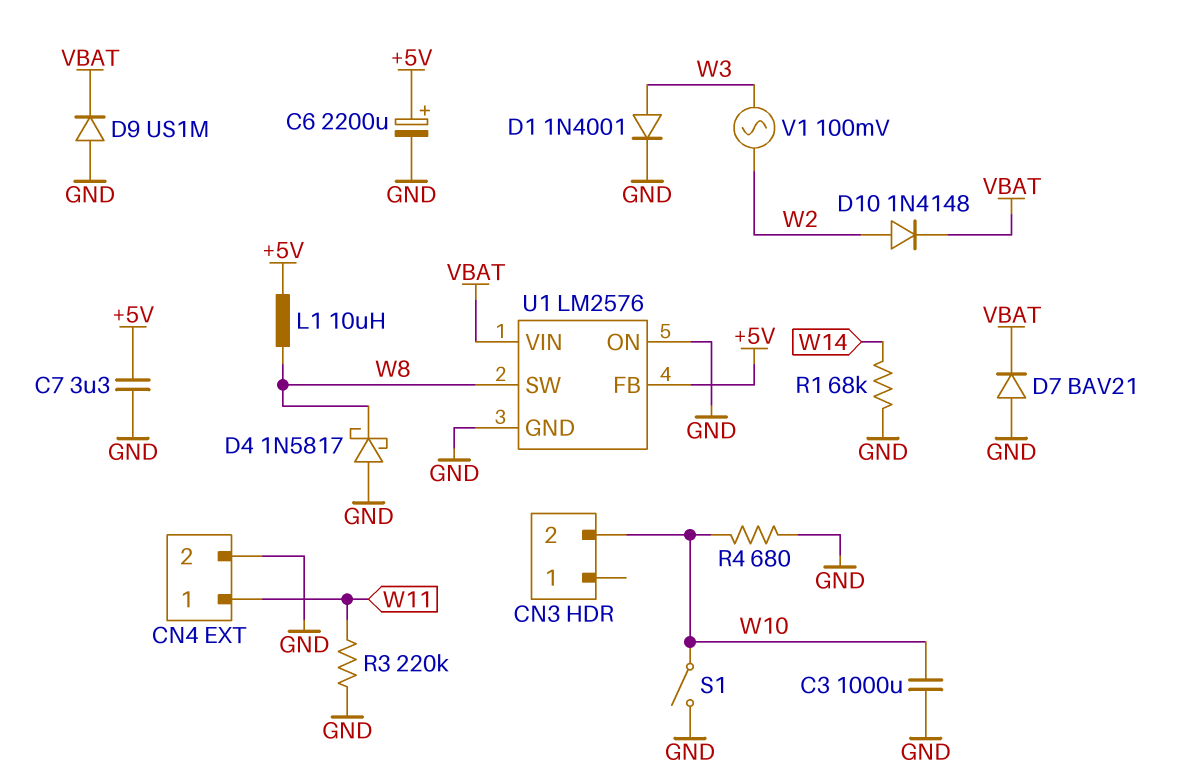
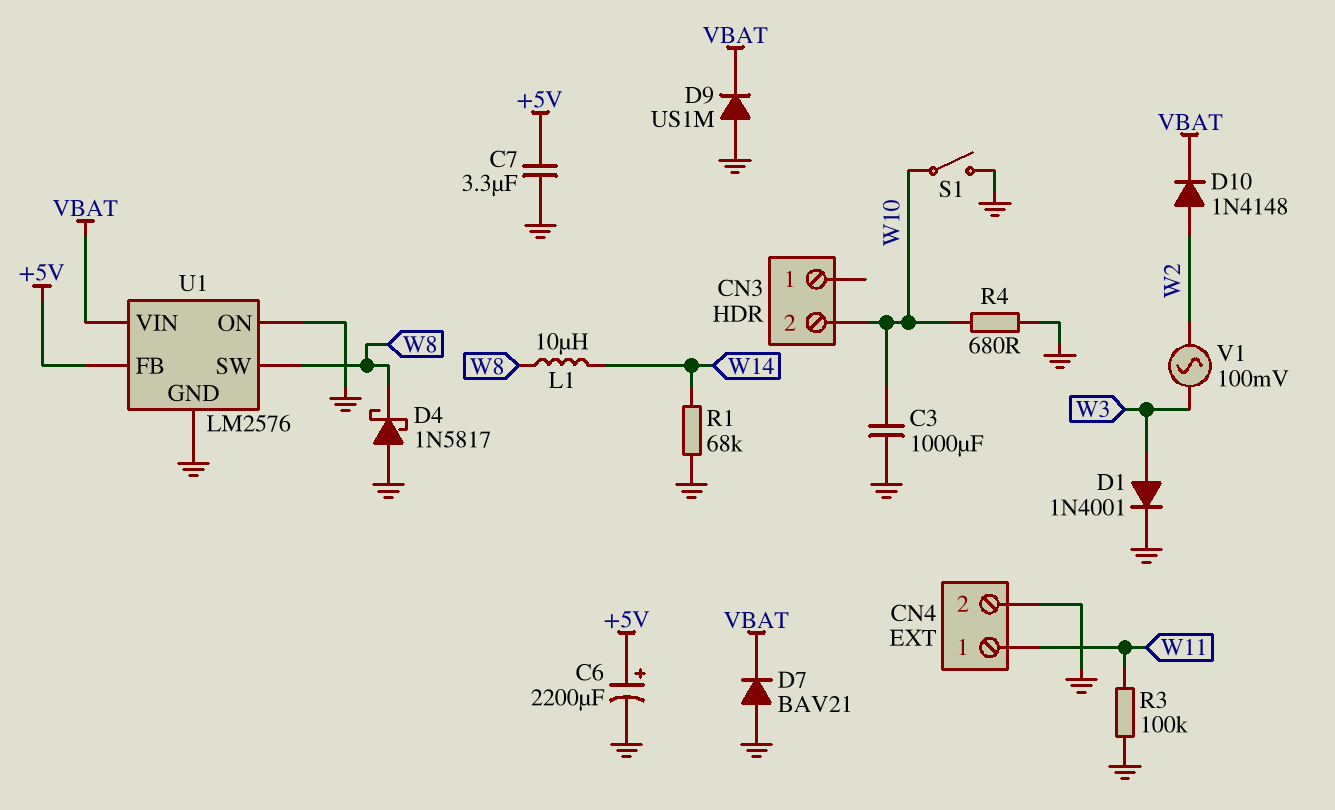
L1: 10uH (+5V, W8) -> 10uH (W8, W14)
R3: 220k (GND, W11) -> 100k (GND, W11)

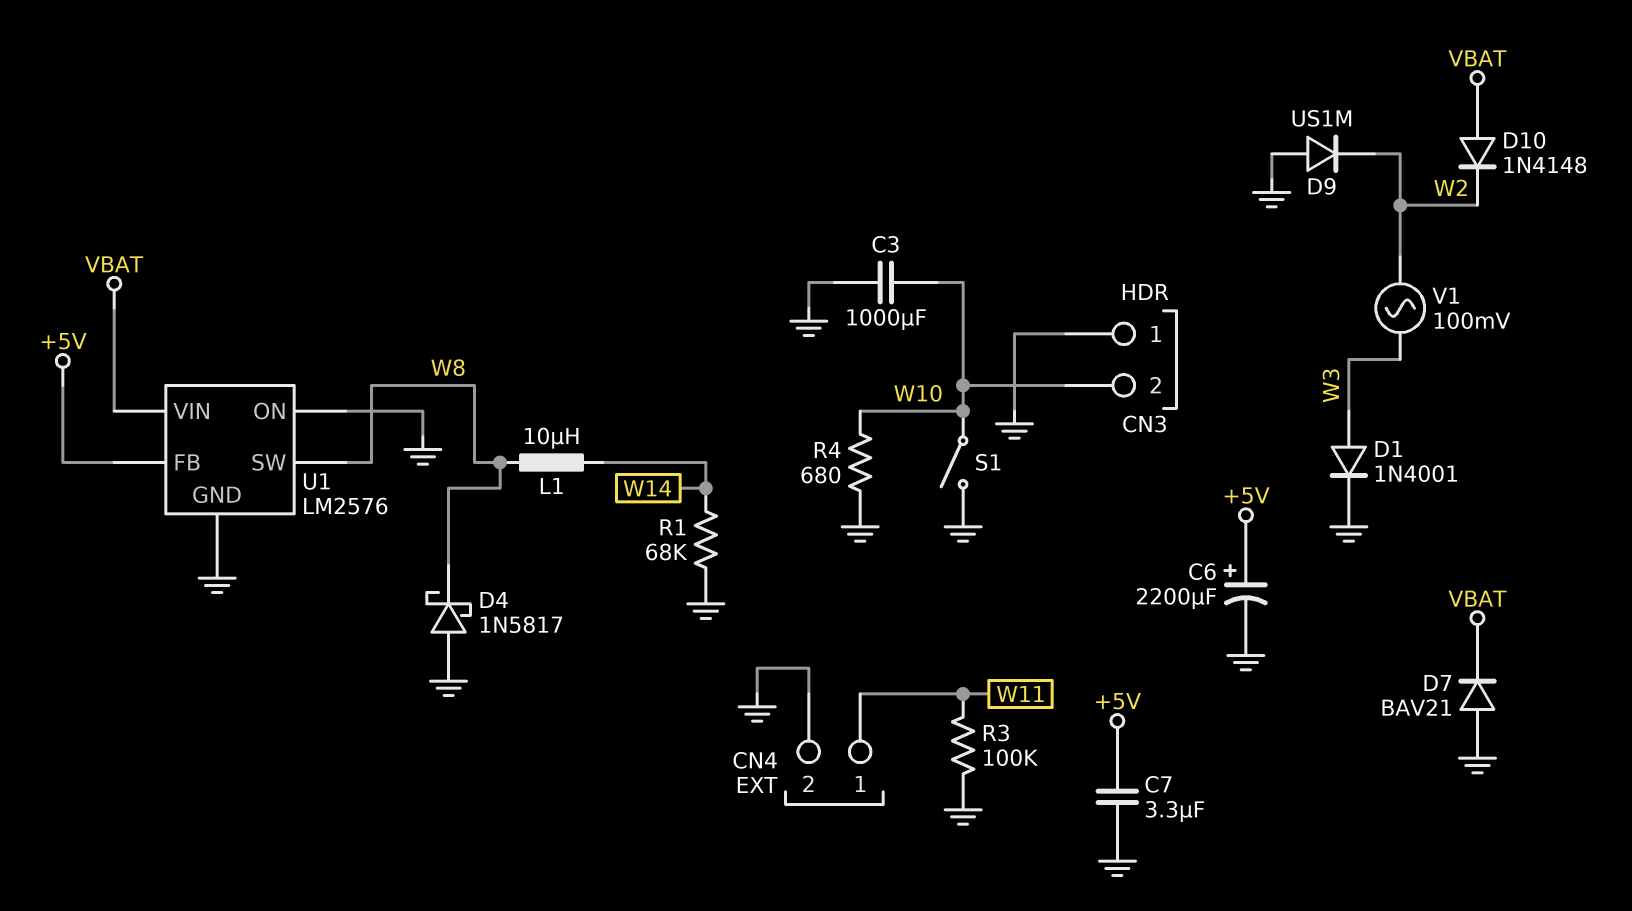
CN3 pin 1: none -> GND
D9: diode US1M (A GND, K VBAT) -> diode US1M (A GND, K W2)
D10: diode 1N4148 (A W2, K VBAT) -> diode 1N4148 (A VBAT, K W2)

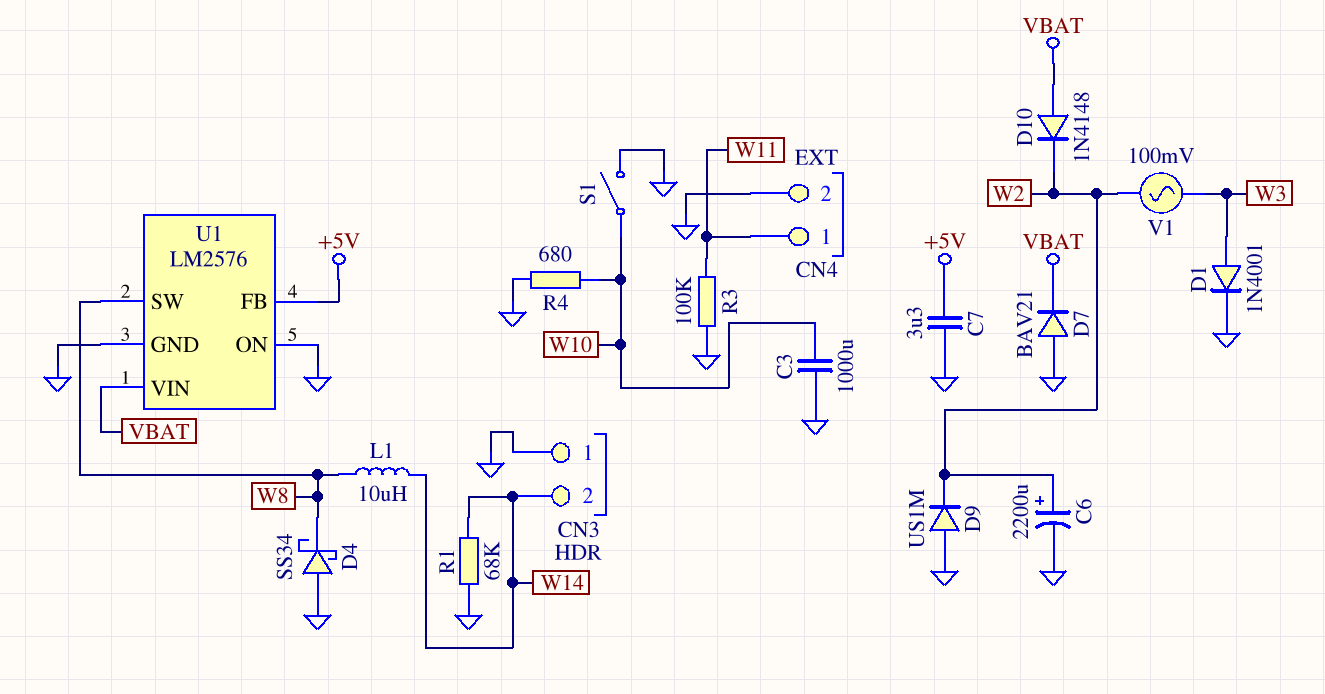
C6: 2200uF (plus +5V, minus GND) -> 2200uF (plus W2, minus GND)
CN3 pin 2: W10 -> W14
D4: schottky 1N5817 (A GND, K W8) -> schottky SS34 (A GND, K W8)

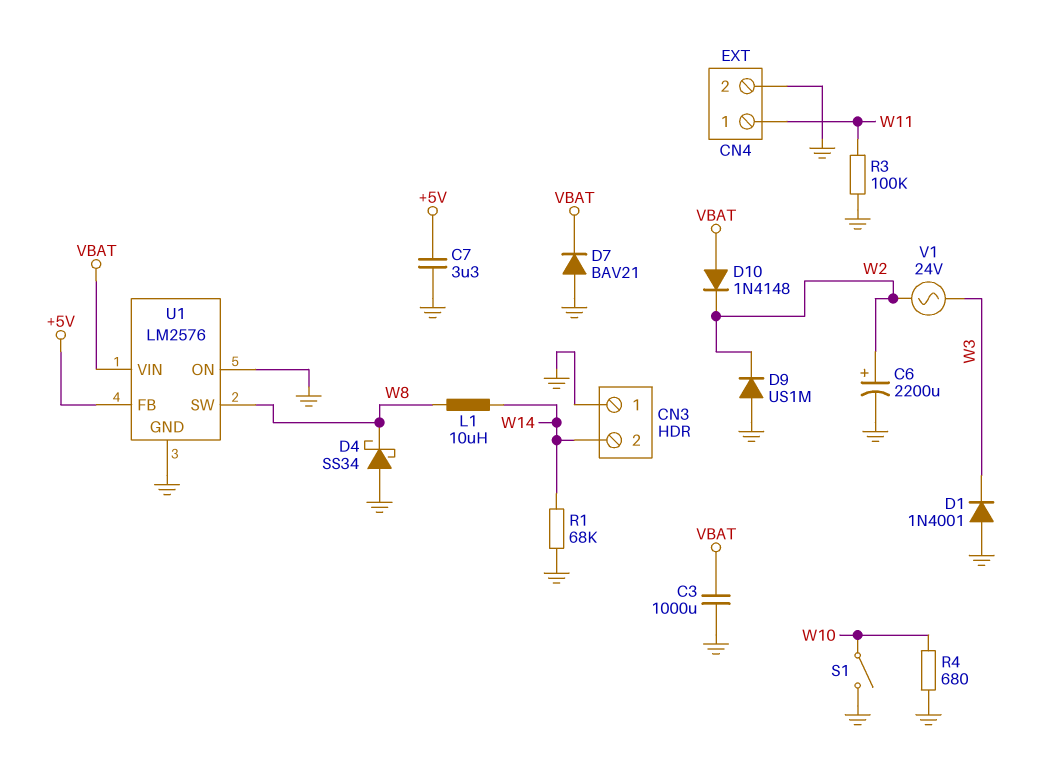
C3: 1000uF (GND, W10) -> 1000uF (GND, VBAT)
D1: diode 1N4001 (A W3, K GND) -> diode 1N4001 (A GND, K W3)
V1: AC 100mV (W2, W3) -> AC 24V (W2, W3)

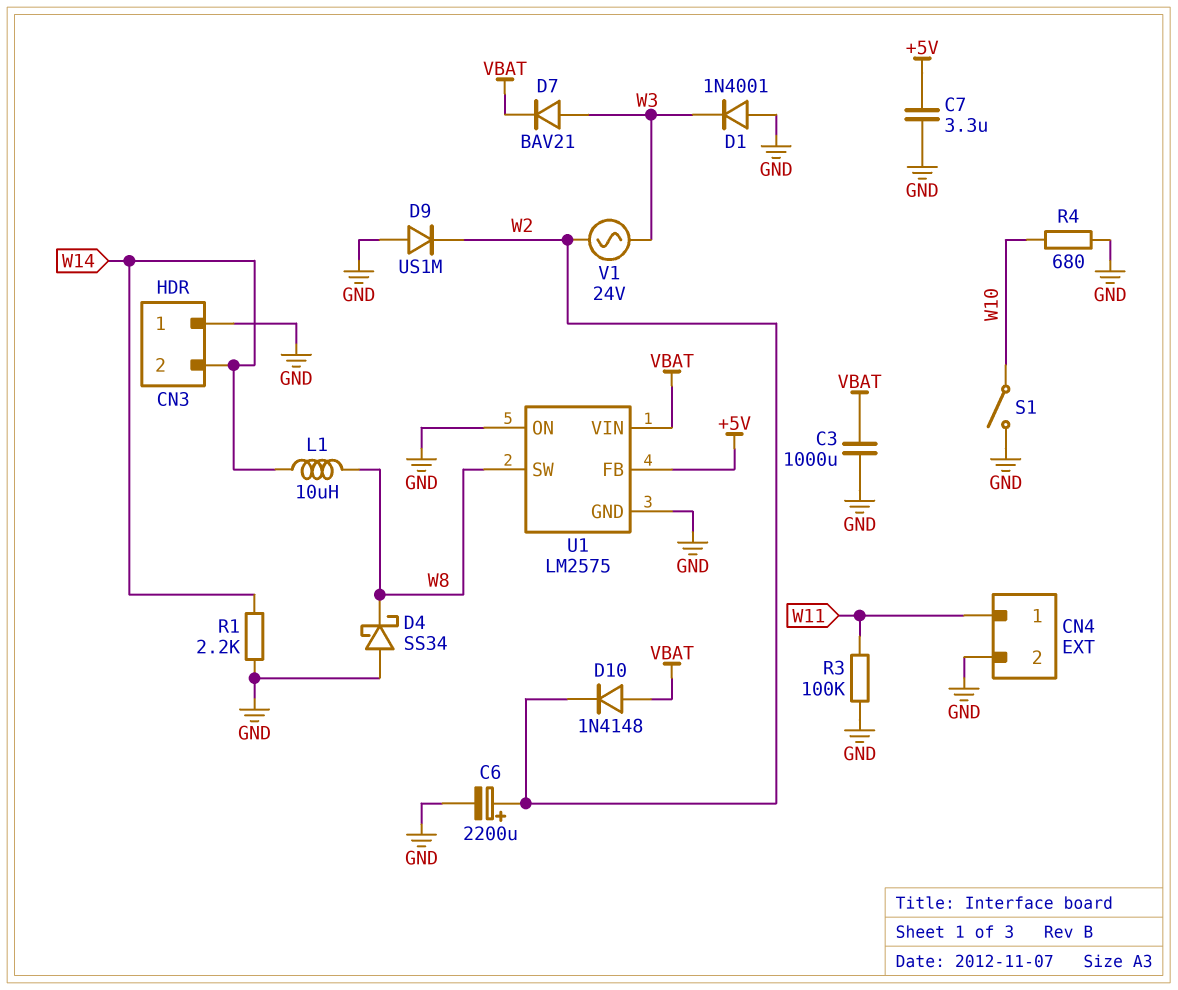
D7: diode BAV21 (A GND, K VBAT) -> diode BAV21 (A W3, K VBAT)
R1: 68k (GND, W14) -> 2.2k (GND, W14)
U1: LM2576 -> LM2575

